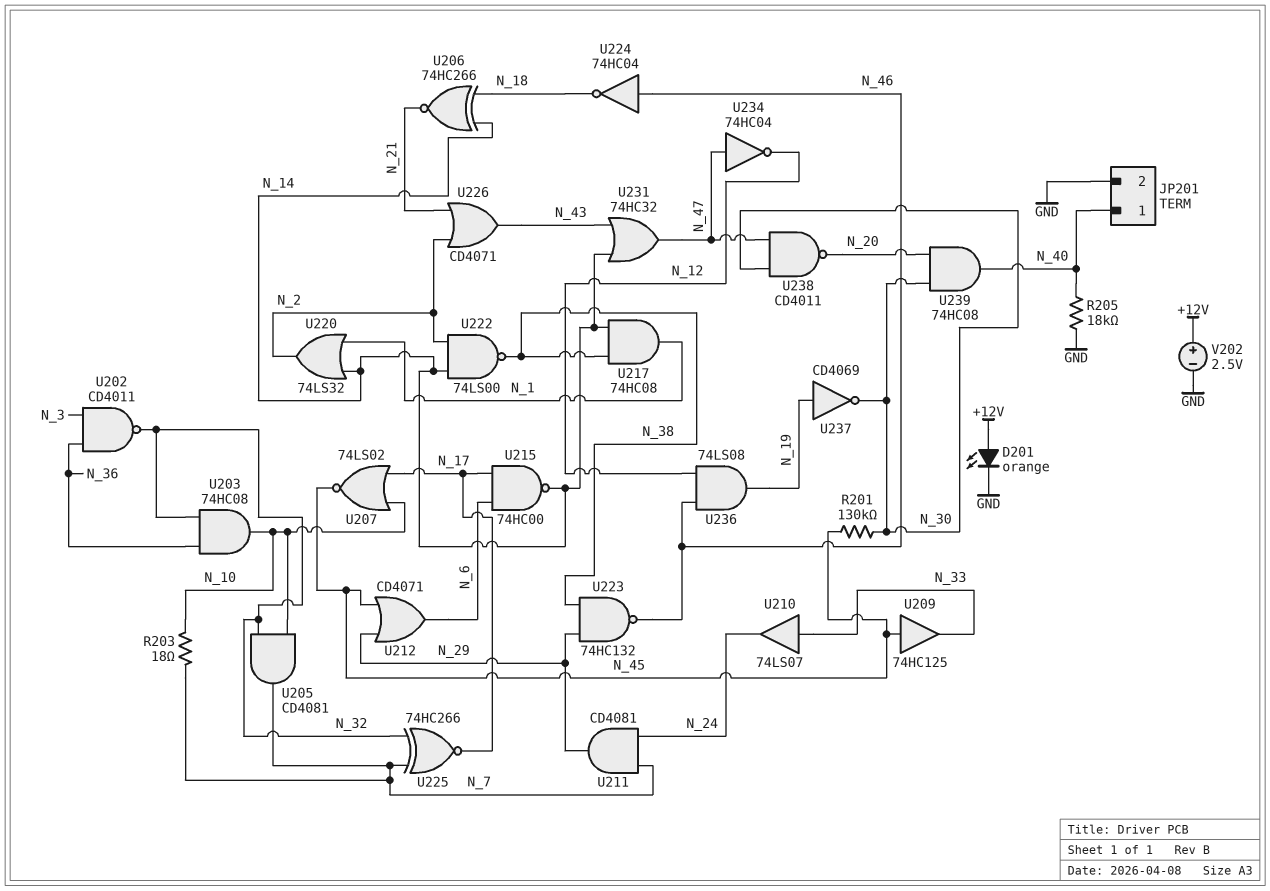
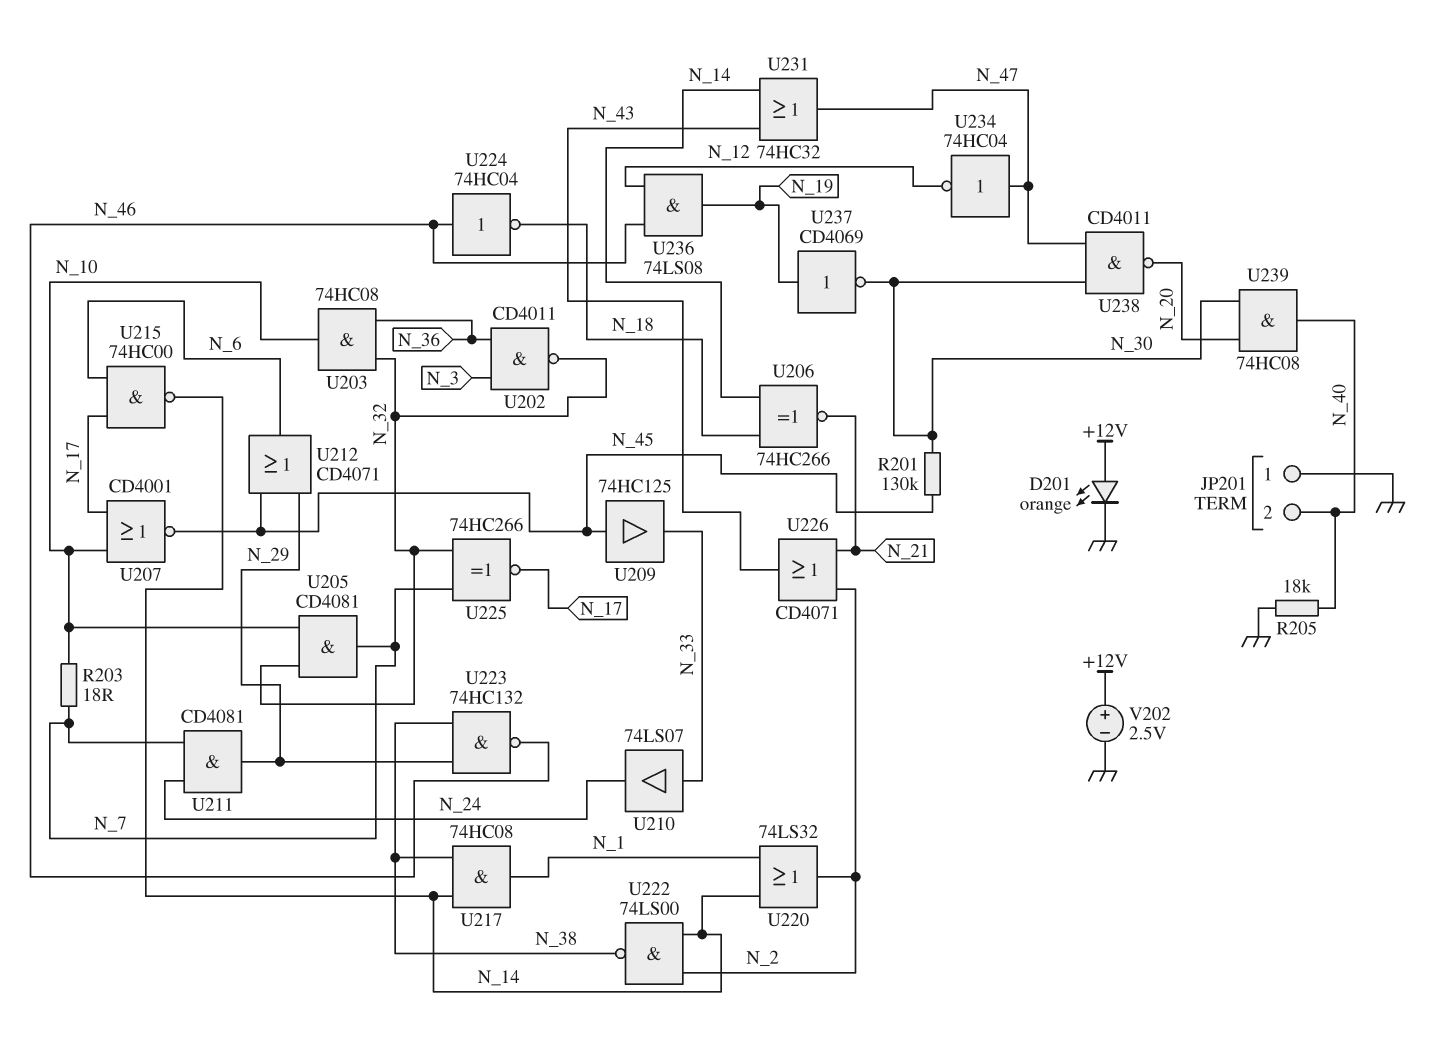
JP201 pin 1: N_40 -> GND
JP201 pin 2: GND -> N_40
U207: NOR 74LS02 (in N_10, in N_17, out N_45) -> NOR CD4001 (in N_10, in N_17, out N_45)

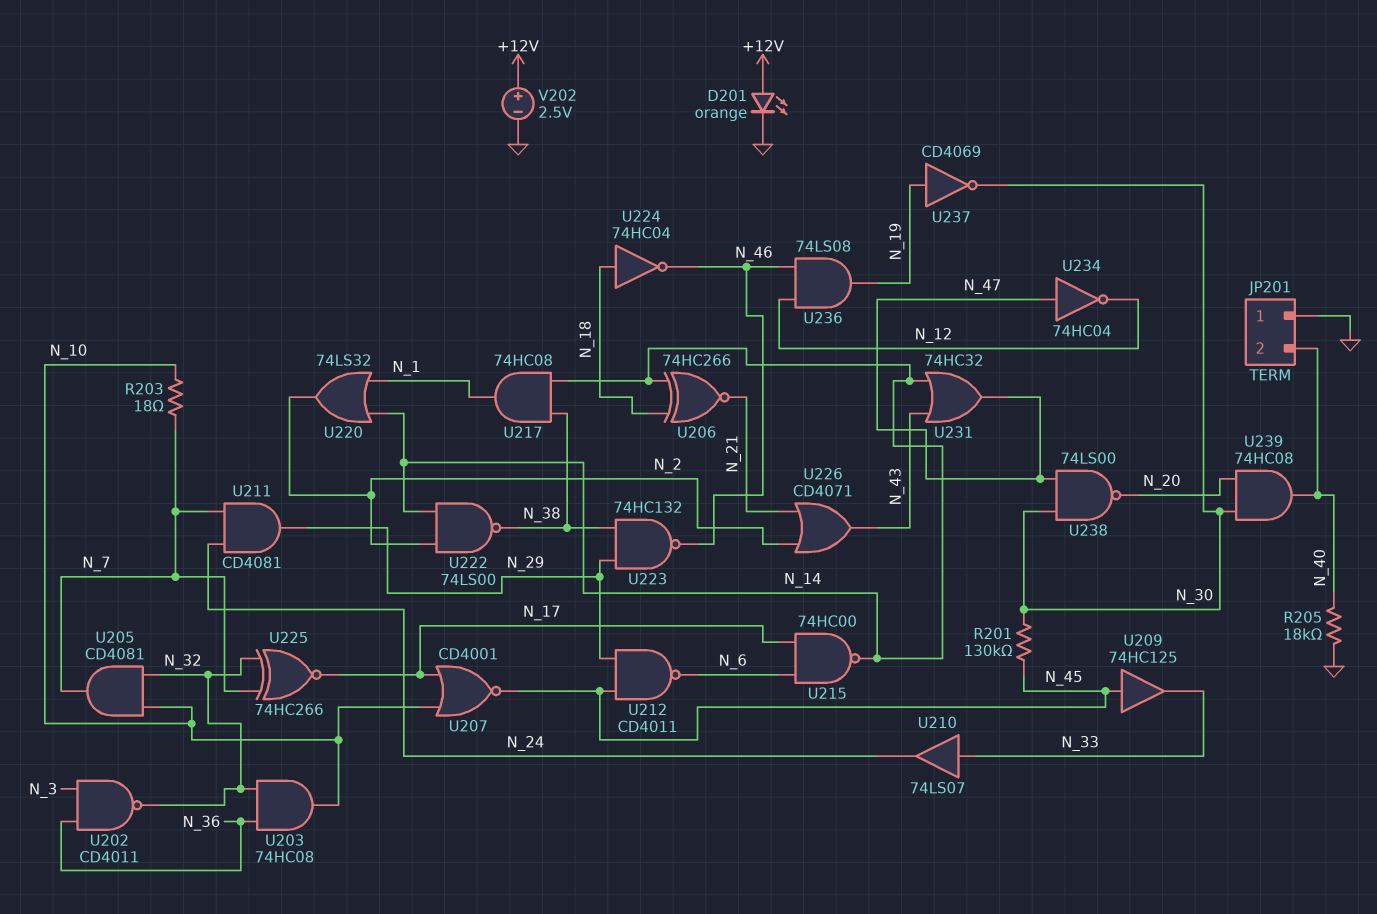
U212: OR CD4071 (in N_29, in N_45, out N_6) -> NAND CD4011 (in N_29, in N_45, out N_6)
U224: NOT 74HC04 (in N_46, out N_18) -> NOT 74HC04 (in N_18, out N_46)
U238: NAND CD4011 (in N_30, in N_47, out N_20) -> NAND 74LS00 (in N_30, in N_47, out N_20)

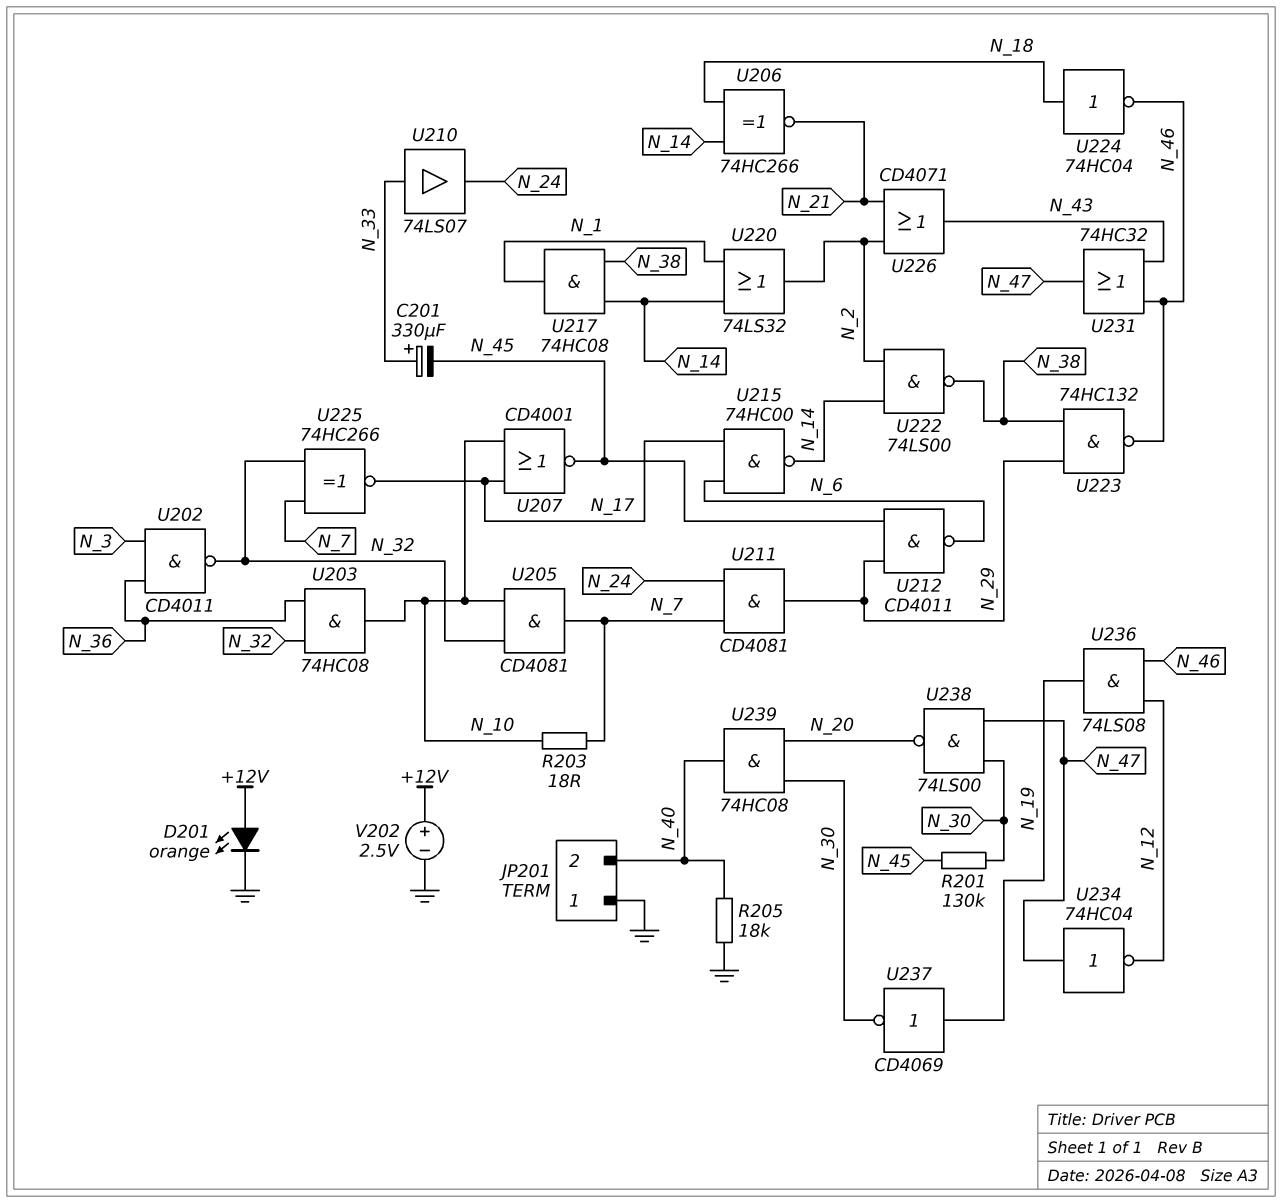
C201: none -> 330uF (plus N_33, minus N_45)
U209: buffer 74HC125 (in N_45, out N_33) -> none
U231: OR 74HC32 (in N_14, in N_43, out N_47) -> OR 74HC32 (in N_43, in N_46, out N_47)

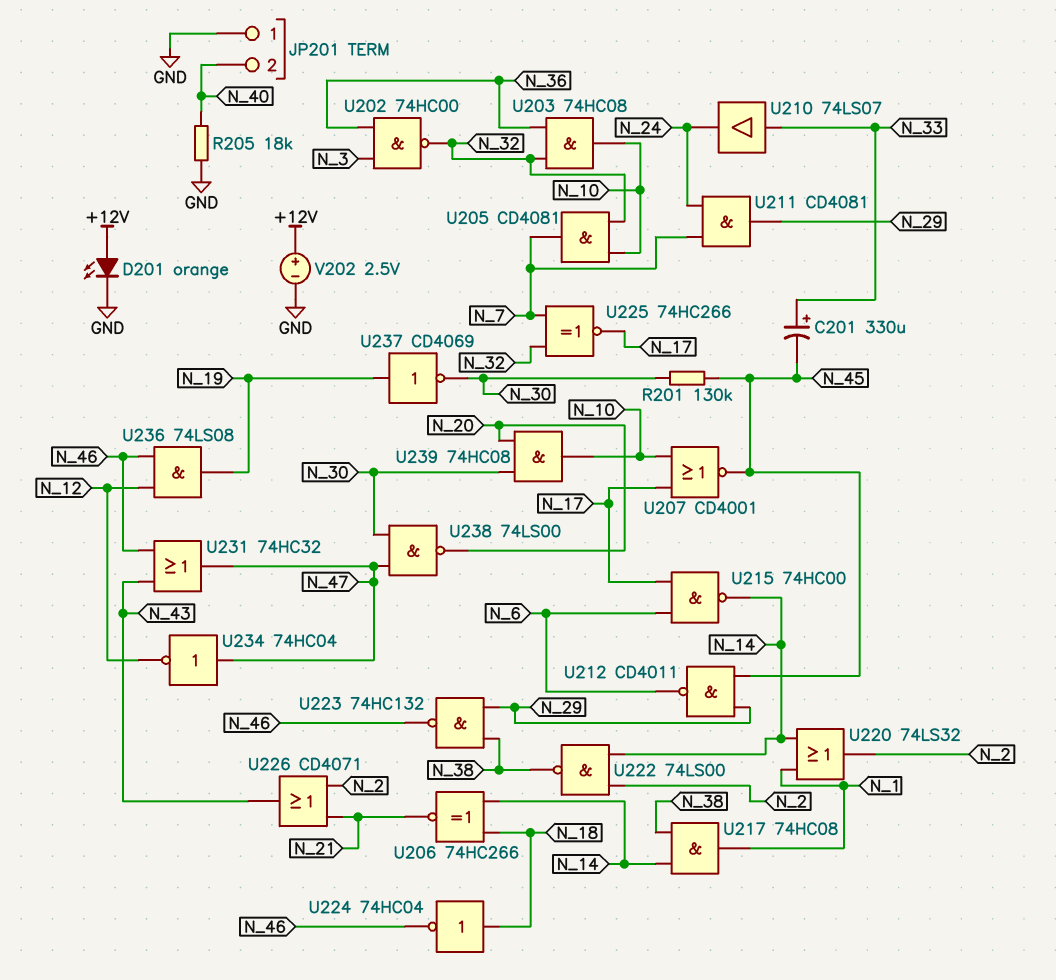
R203: 18 (N_7, N_10) -> none
U202: NAND CD4011 (in N_3, in N_36, out N_32) -> NAND 74HC00 (in N_3, in N_36, out N_32)
U239: AND 74HC08 (in N_20, in N_30, out N_40) -> AND 74HC08 (in N_20, in N_30, out N_10)

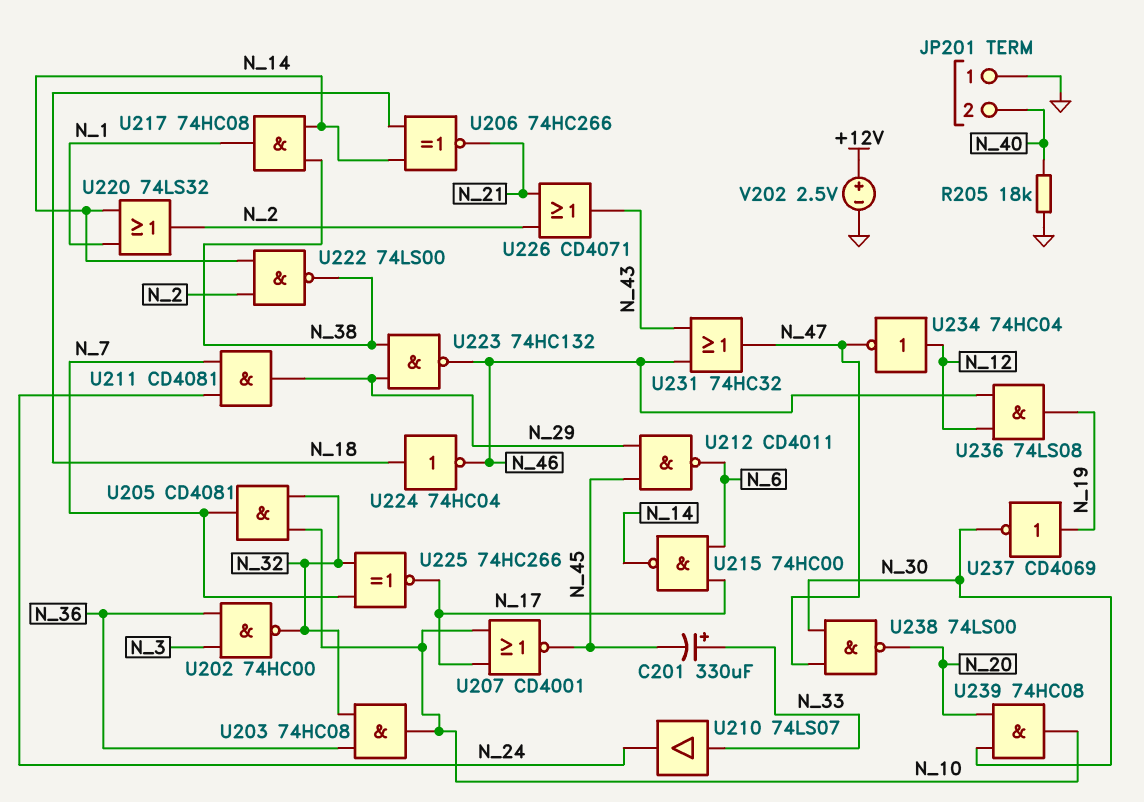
D201: LED orange (A +12V, K GND) -> none
R201: 130k (N_30, N_45) -> none
U234: NOT 74HC04 (in N_47, out N_12) -> NOT 74HC04 (in N_12, out N_47)

